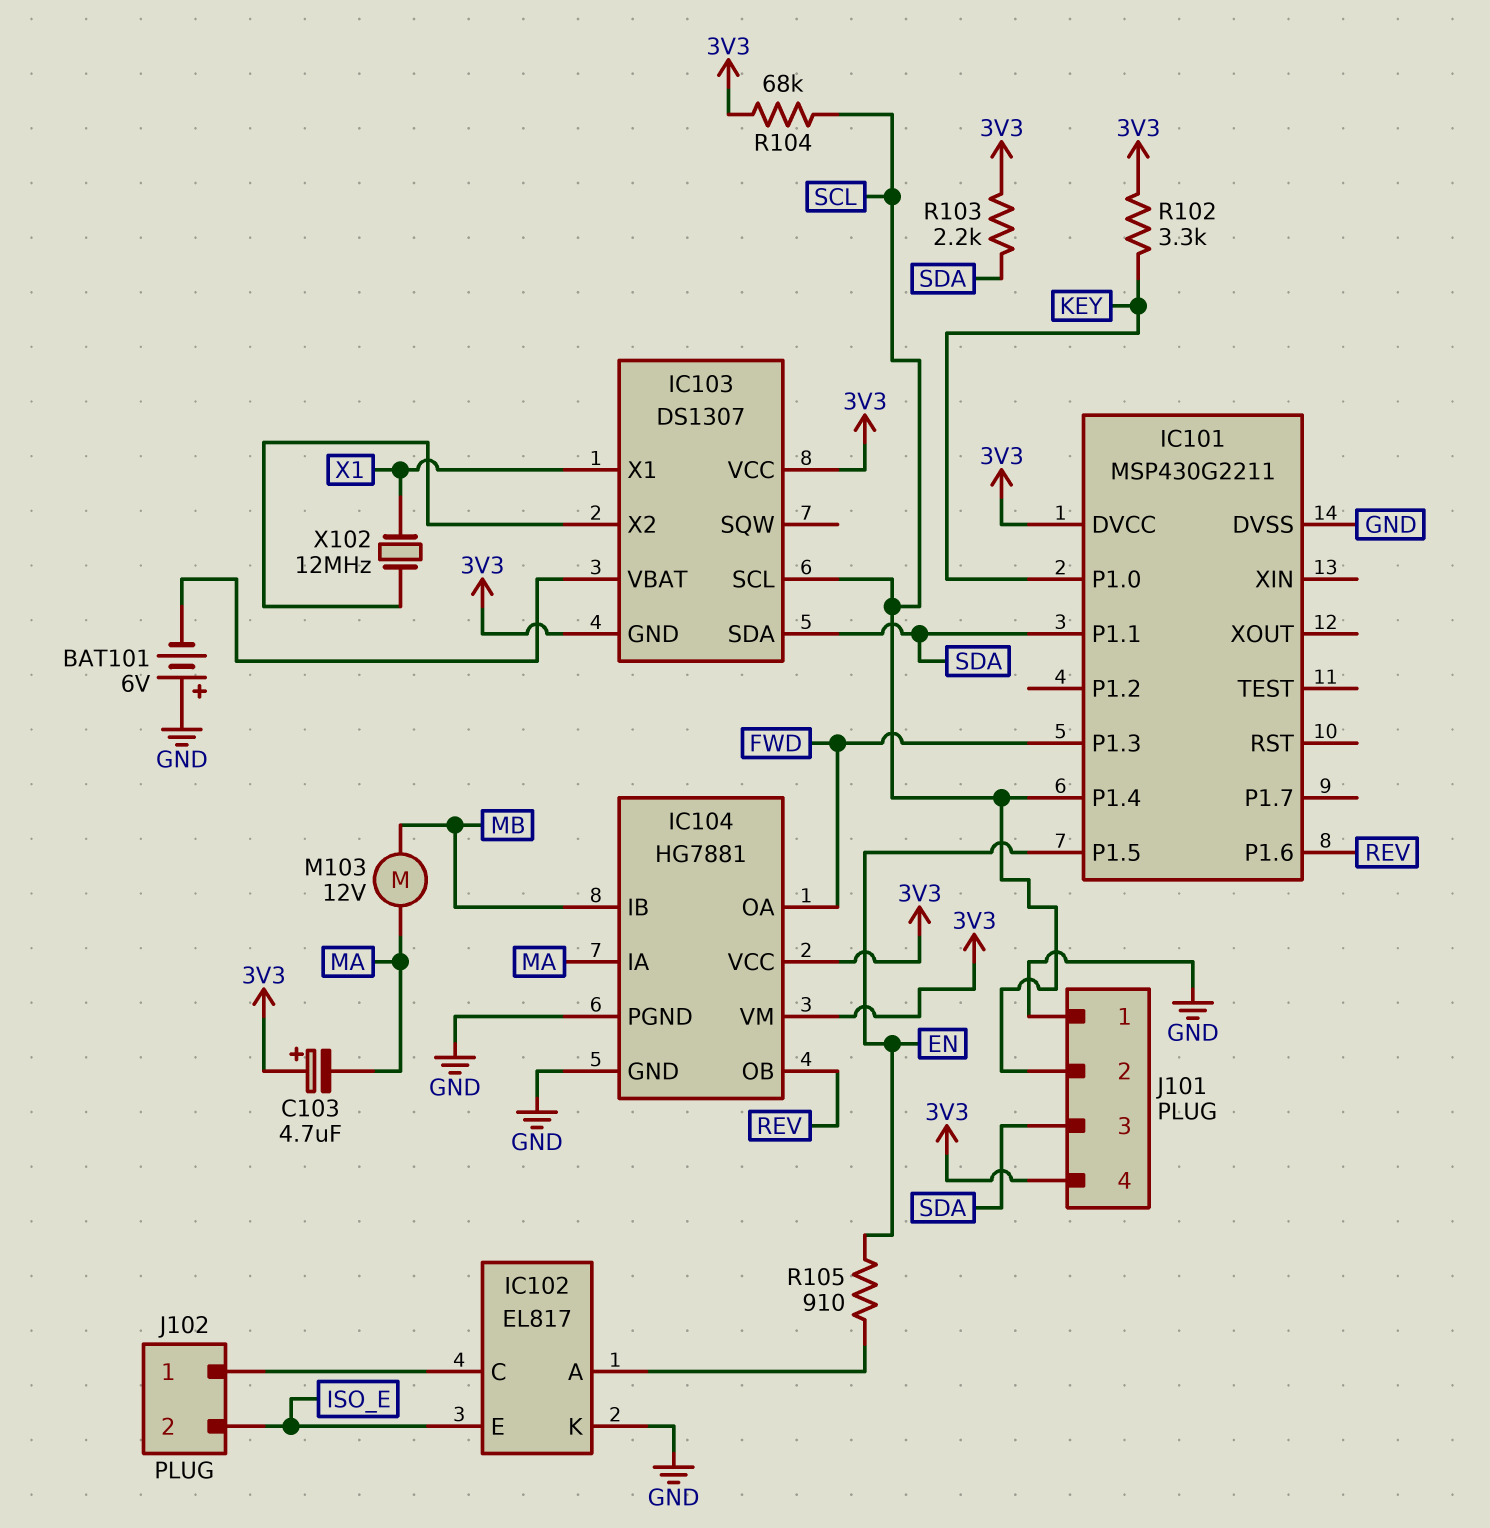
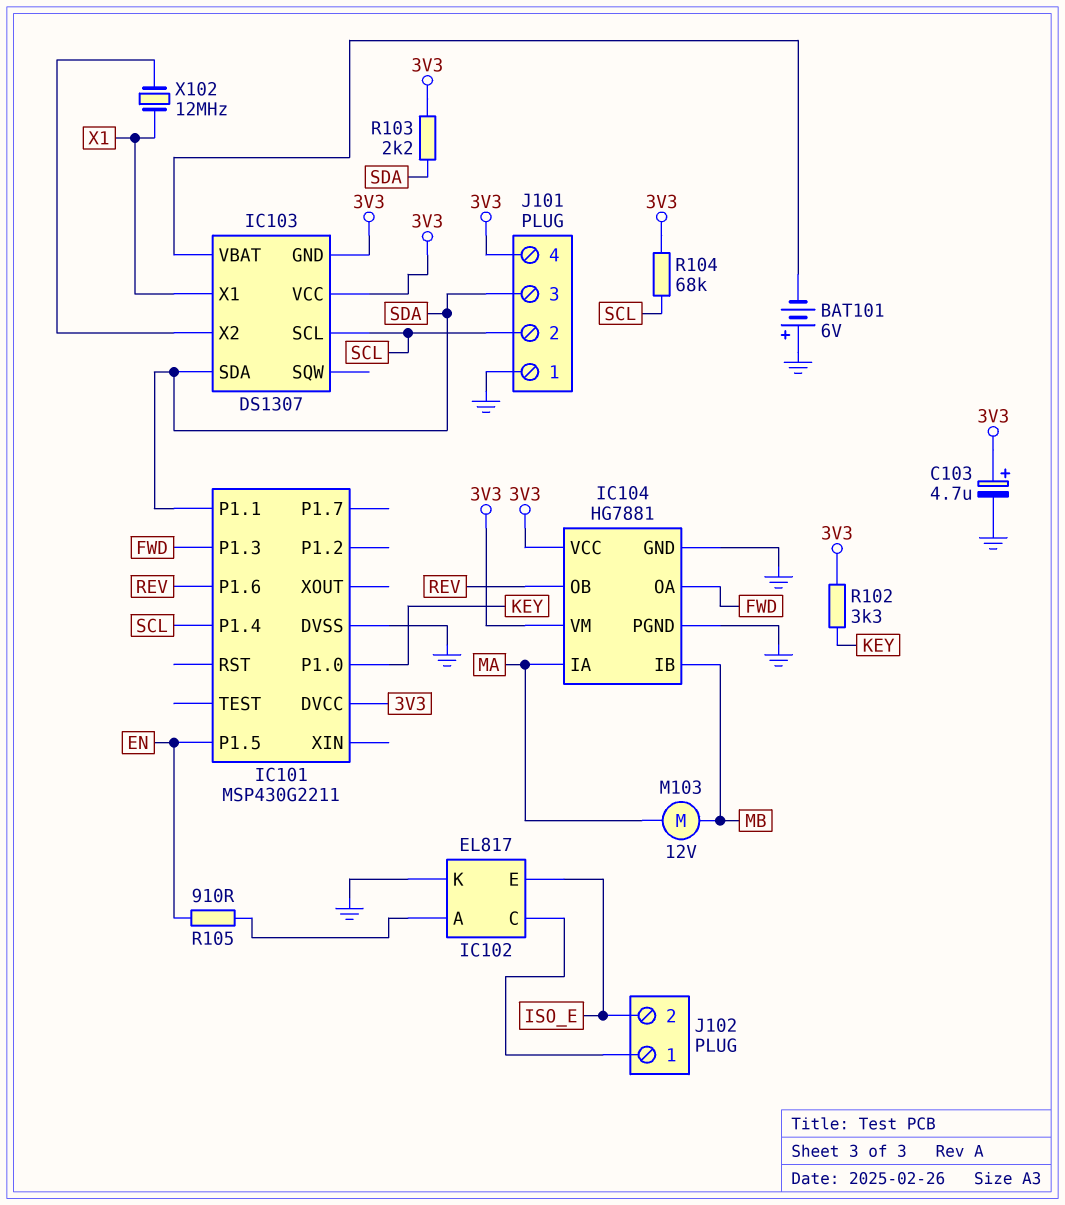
C103: 4.7uF (plus 3V3, minus MA) -> 4.7uF (plus 3V3, minus GND)

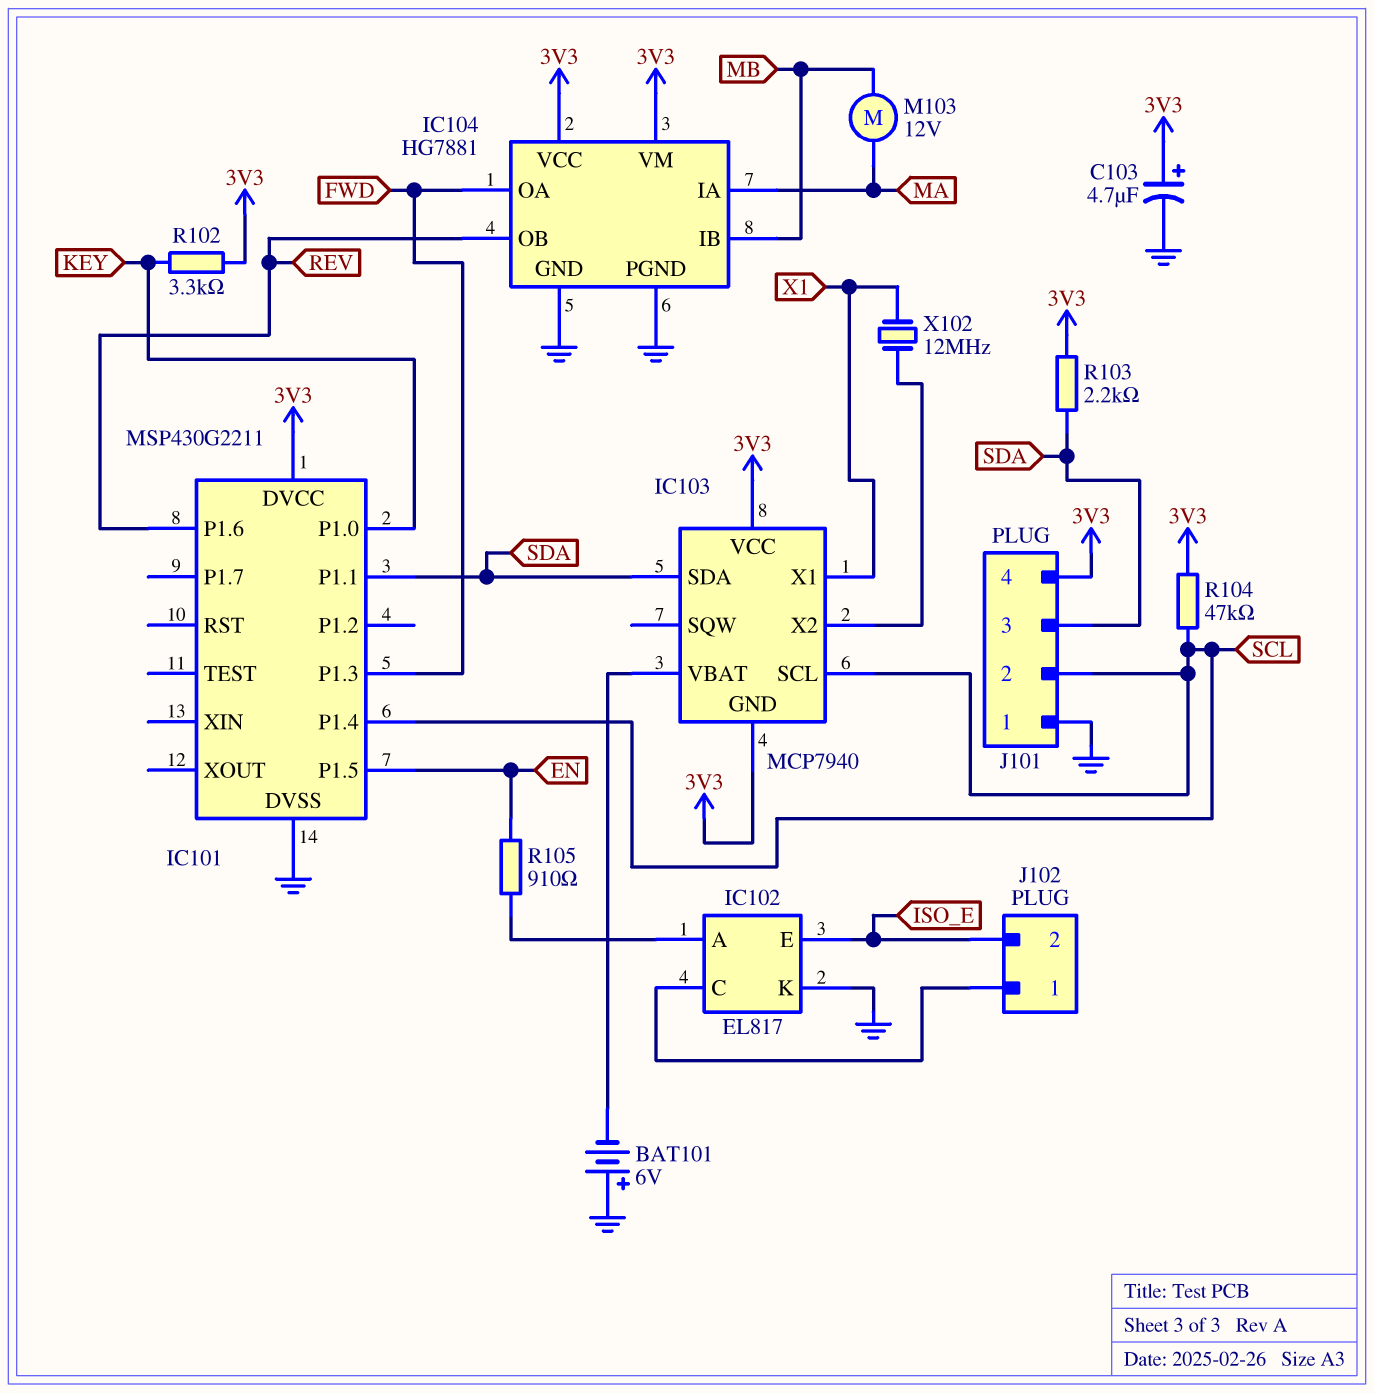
IC103: DS1307 -> MCP7940
R104: 68k (3V3, SCL) -> 47k (3V3, SCL)

